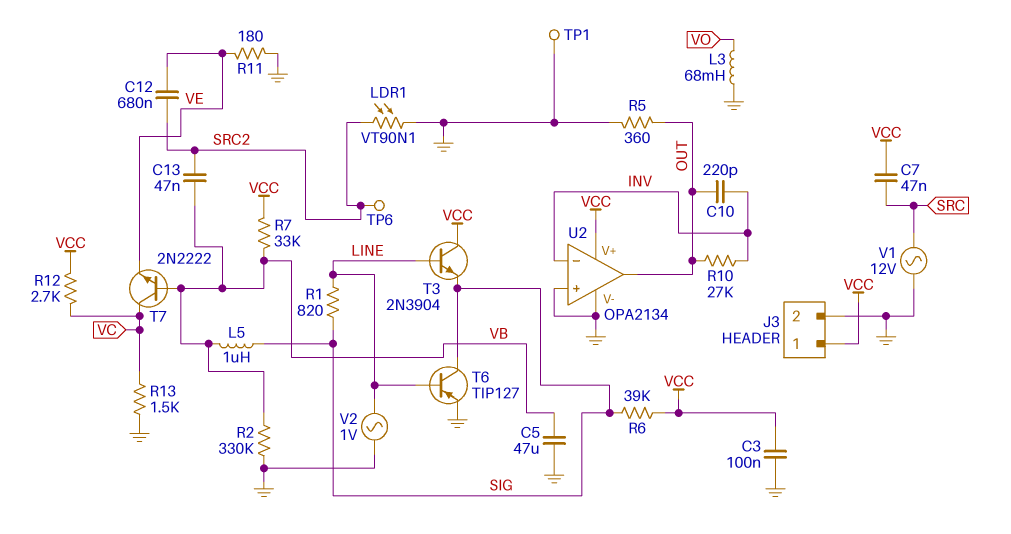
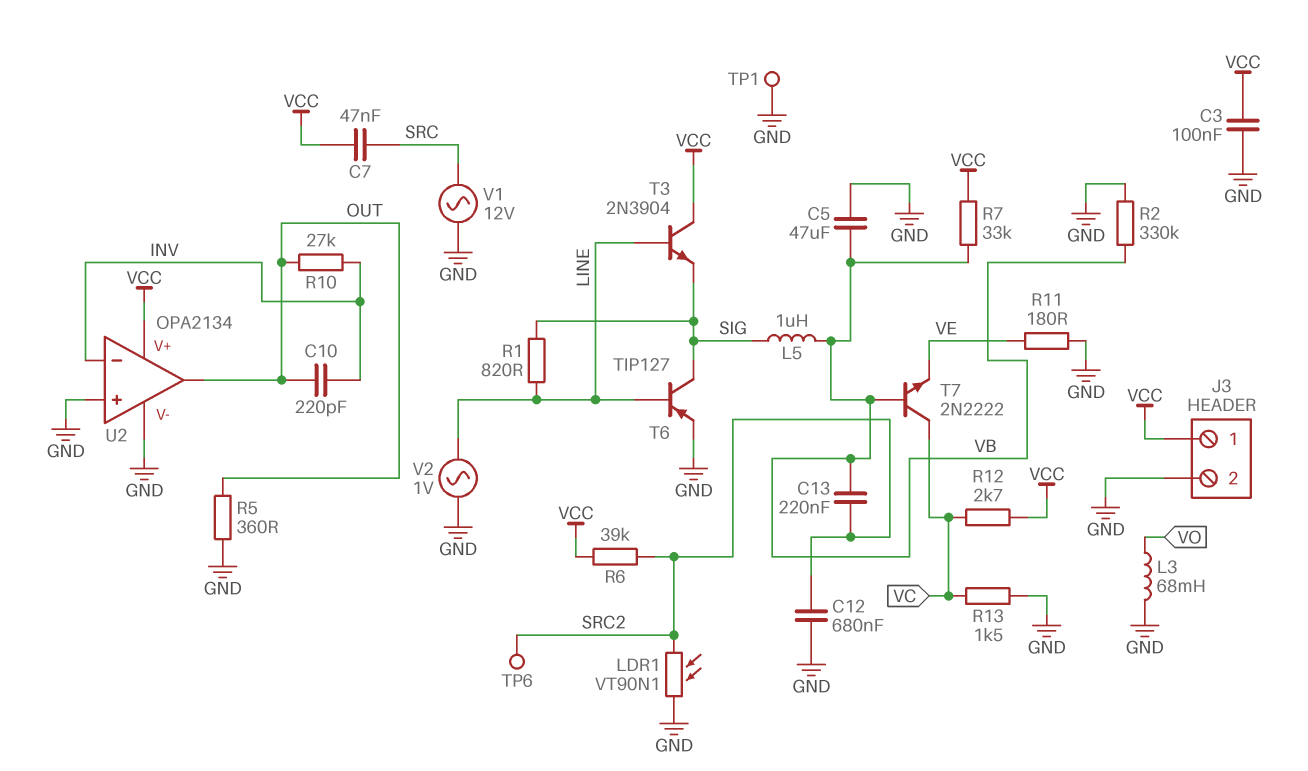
C12: 680nF (SRC2, VE) -> 680nF (GND, SRC2)
C13: 47nF (SRC2, VB) -> 220nF (SRC2, VB)
R6: 39k (SIG, VCC) -> 39k (SRC2, VCC)

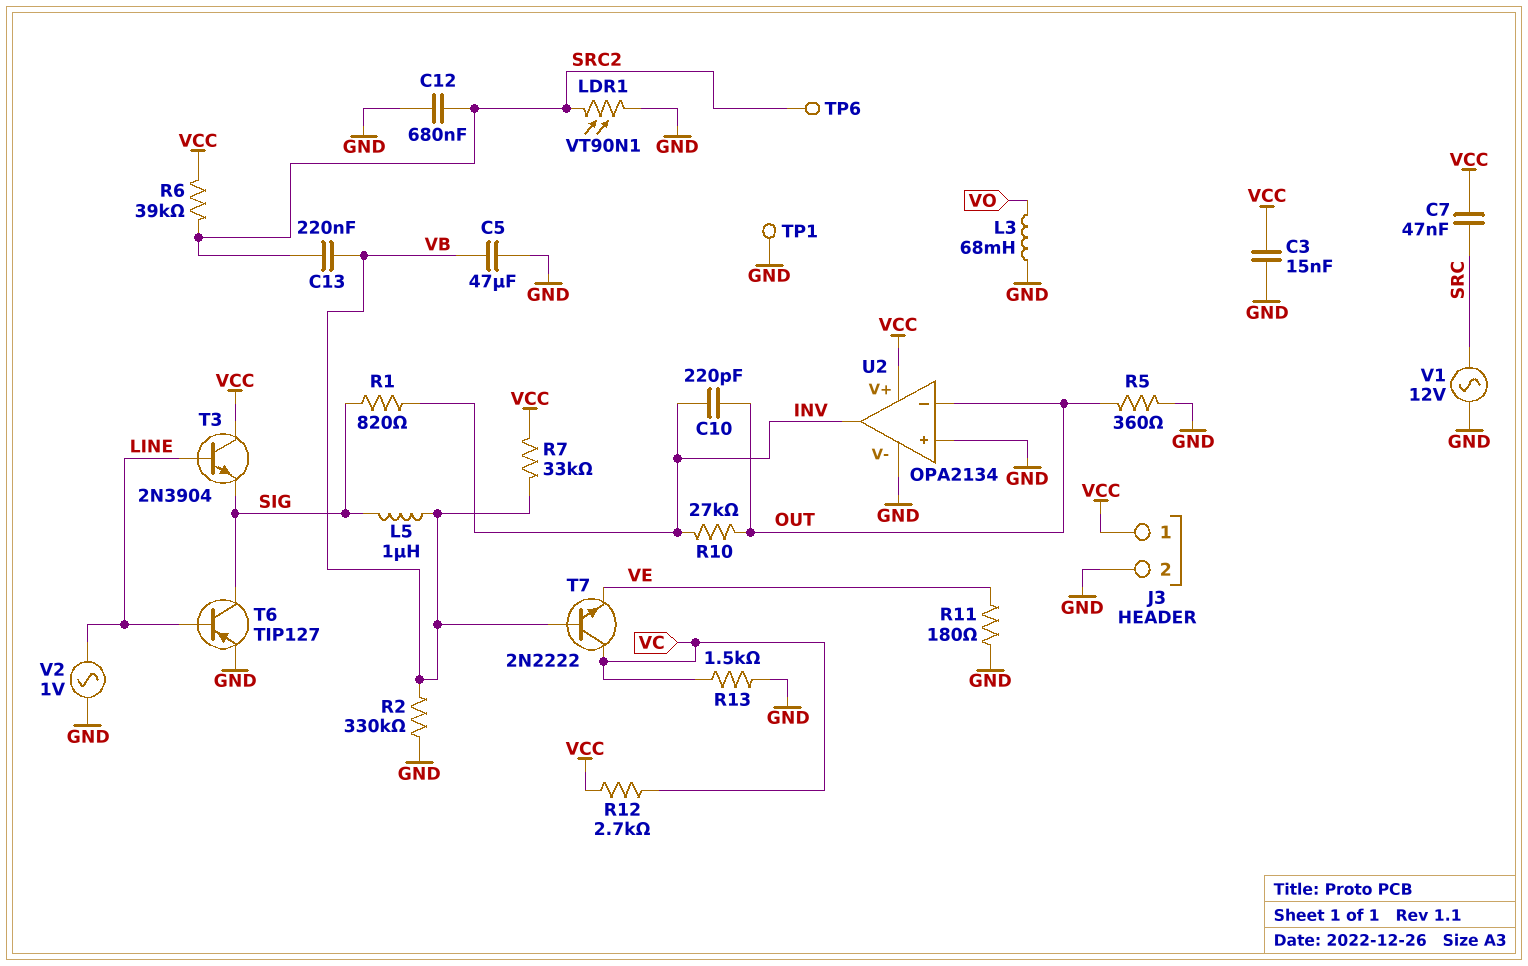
C3: 100nF (GND, VCC) -> 15nF (GND, VCC)
R1: 820 (LINE, SIG) -> 820 (INV, SIG)
U2 pin in-: INV -> OUT
U2 pin out: OUT -> INV

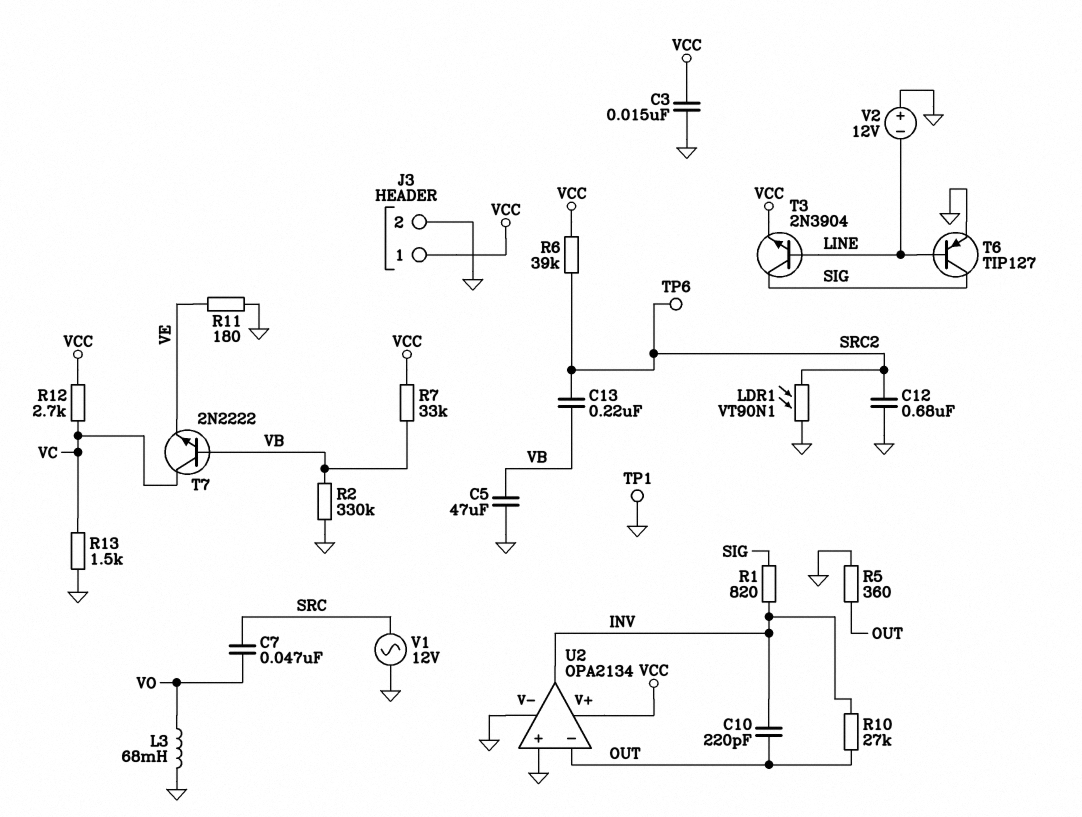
C7: 47nF (SRC, VCC) -> 47nF (SRC, VO)
L5: 1uH (SIG, VB) -> none
T3: NPN 2N3904 (B LINE, C VCC, E SIG) -> NPN 2N3904 (B LINE, C SIG, E VCC)
V2: AC 1V (GND, LINE) -> 12V (plus GND, minus LINE)

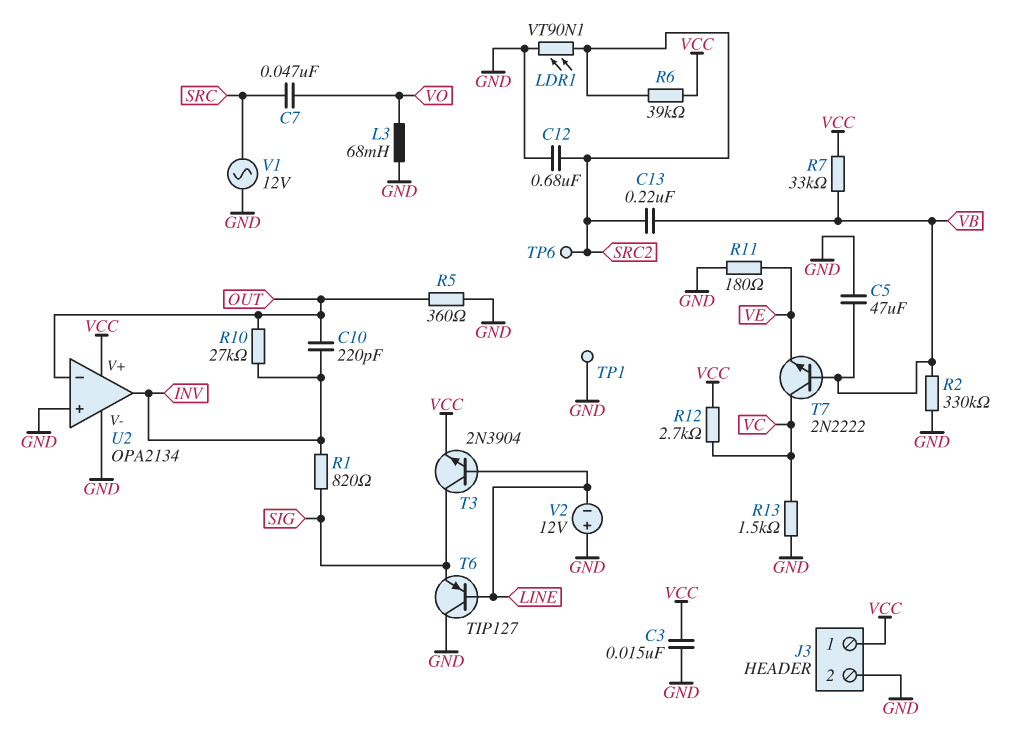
T6: PNP TIP127 (B LINE, C SIG, E GND) -> PNP TIP127 (B LINE, C GND, E SIG)

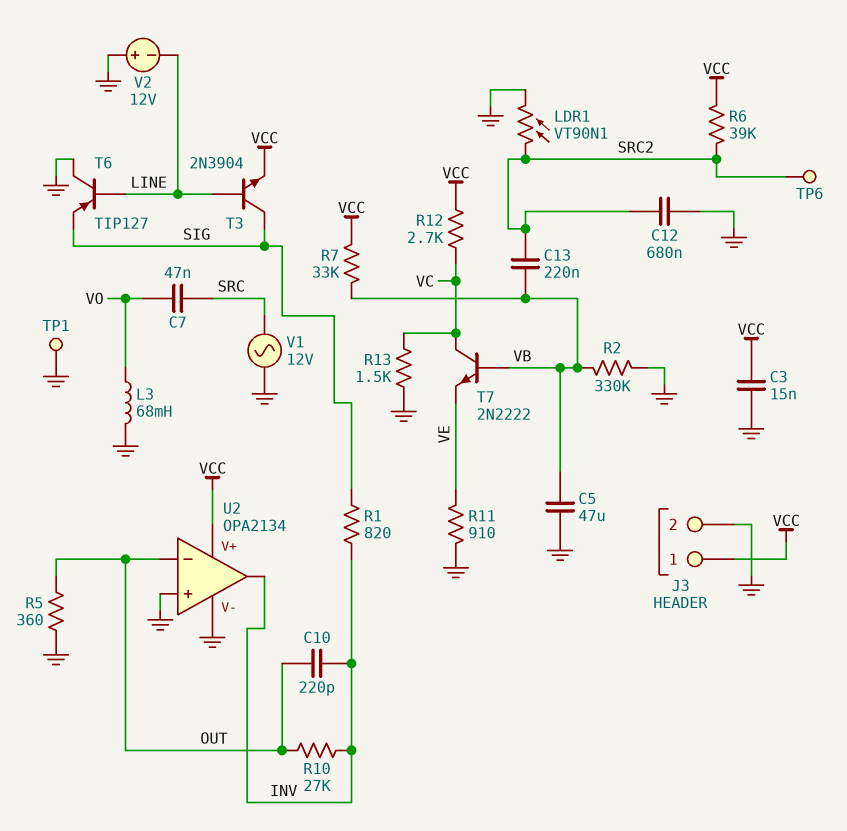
R11: 180 (GND, VE) -> 910 (GND, VE)

